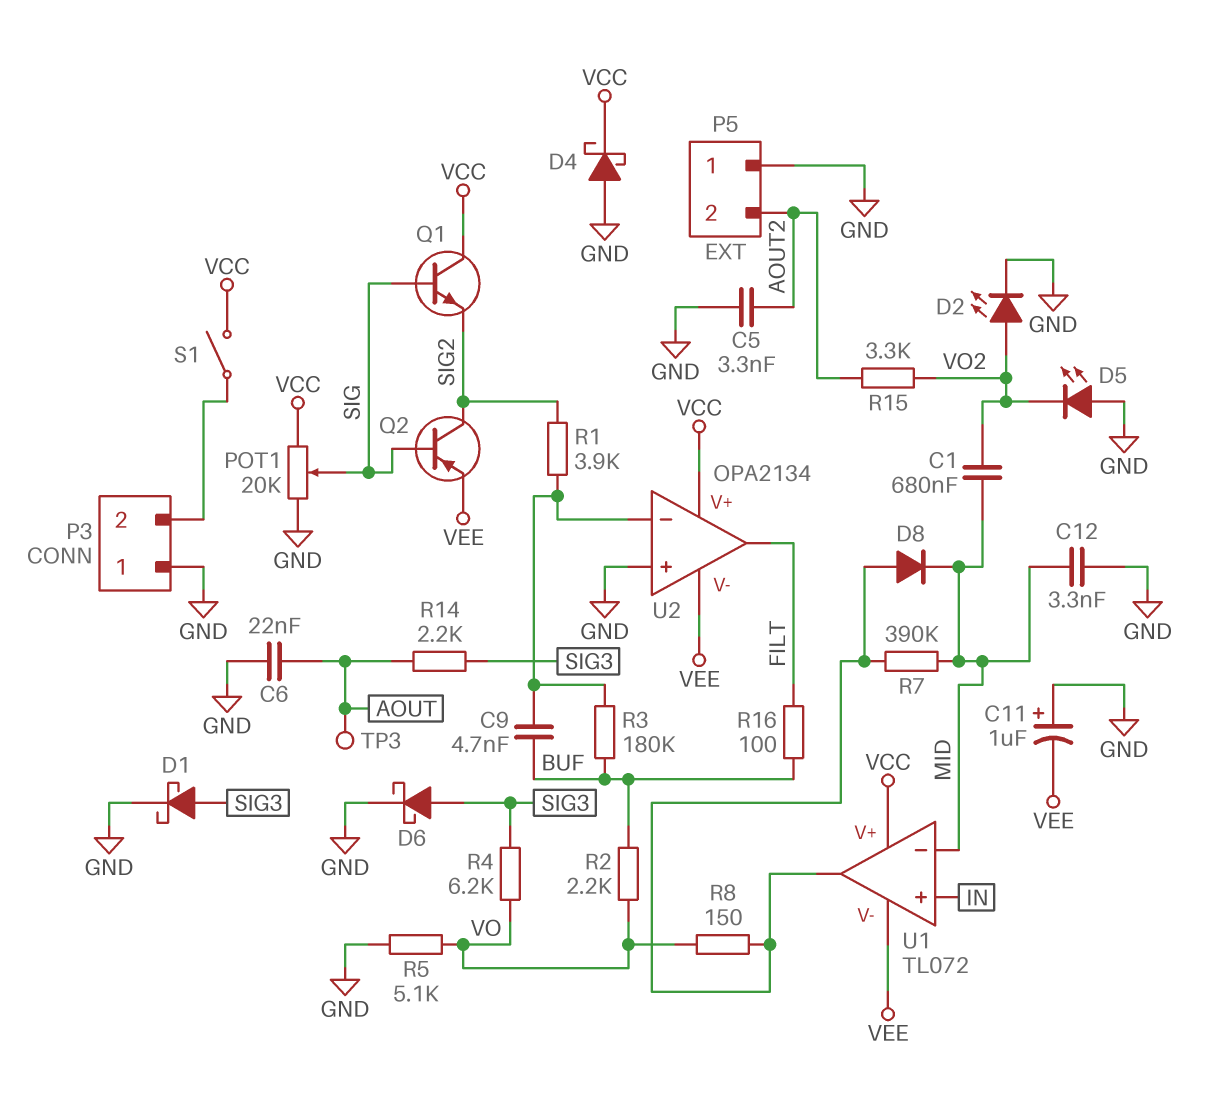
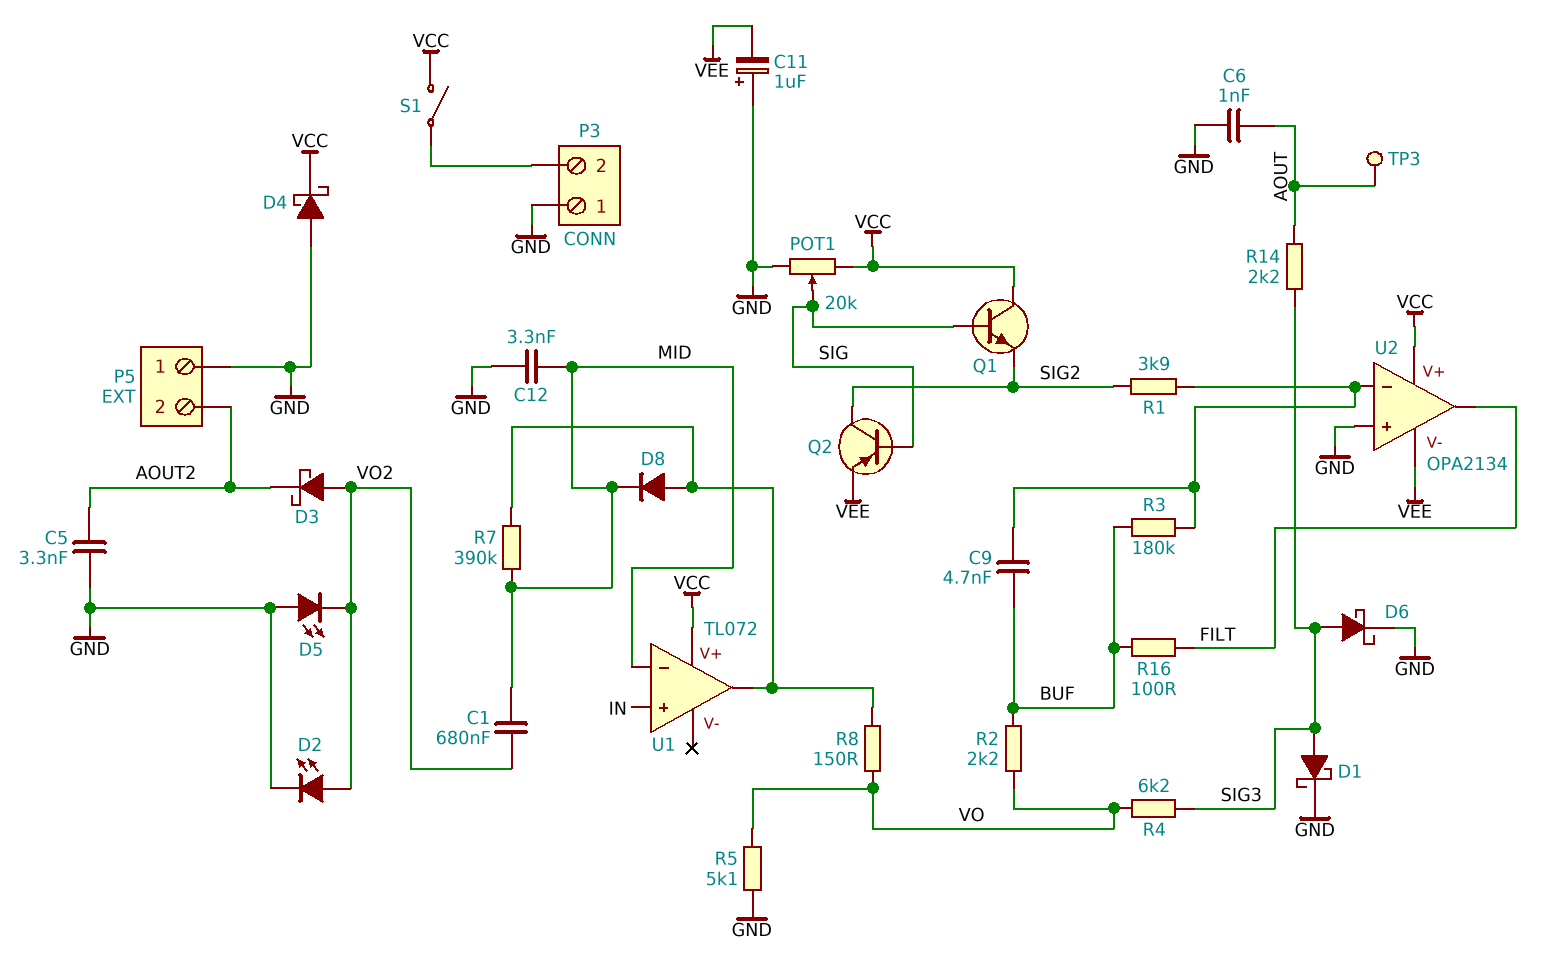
C6: 22nF (AOUT, GND) -> 1nF (AOUT, GND)
D3: none -> schottky (A VO2, K AOUT2)
R15: 3.3k (AOUT2, VO2) -> none
U1 pin V-: VEE -> none

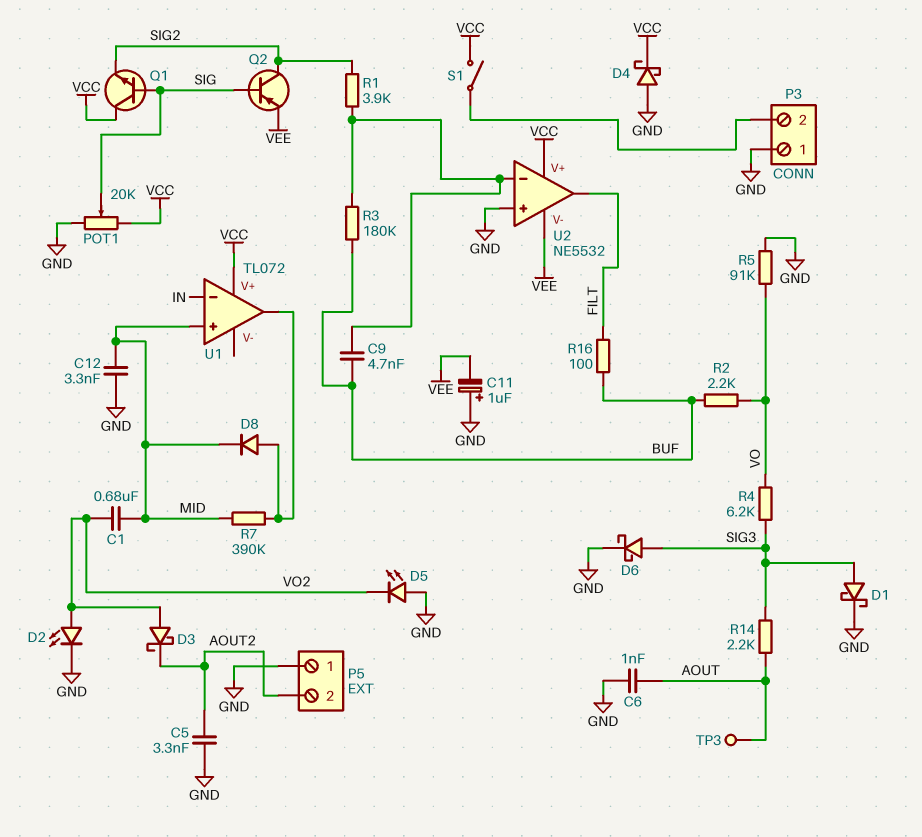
R5: 5.1k (GND, VO) -> 91k (GND, VO)
R8: 150 (U1/out, VO) -> none
U1 pin in+: IN -> MID
U1 pin in-: MID -> IN
U2: OPA2134 -> NE5532

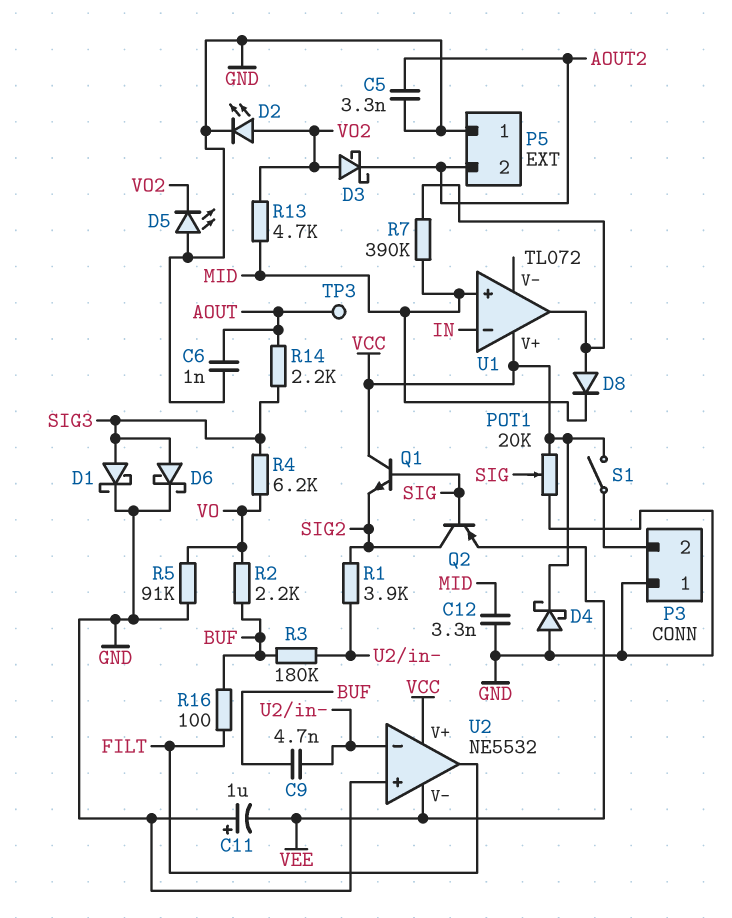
C1: 680nF (MID, VO2) -> none
R13: none -> 4.7k (MID, VO2)

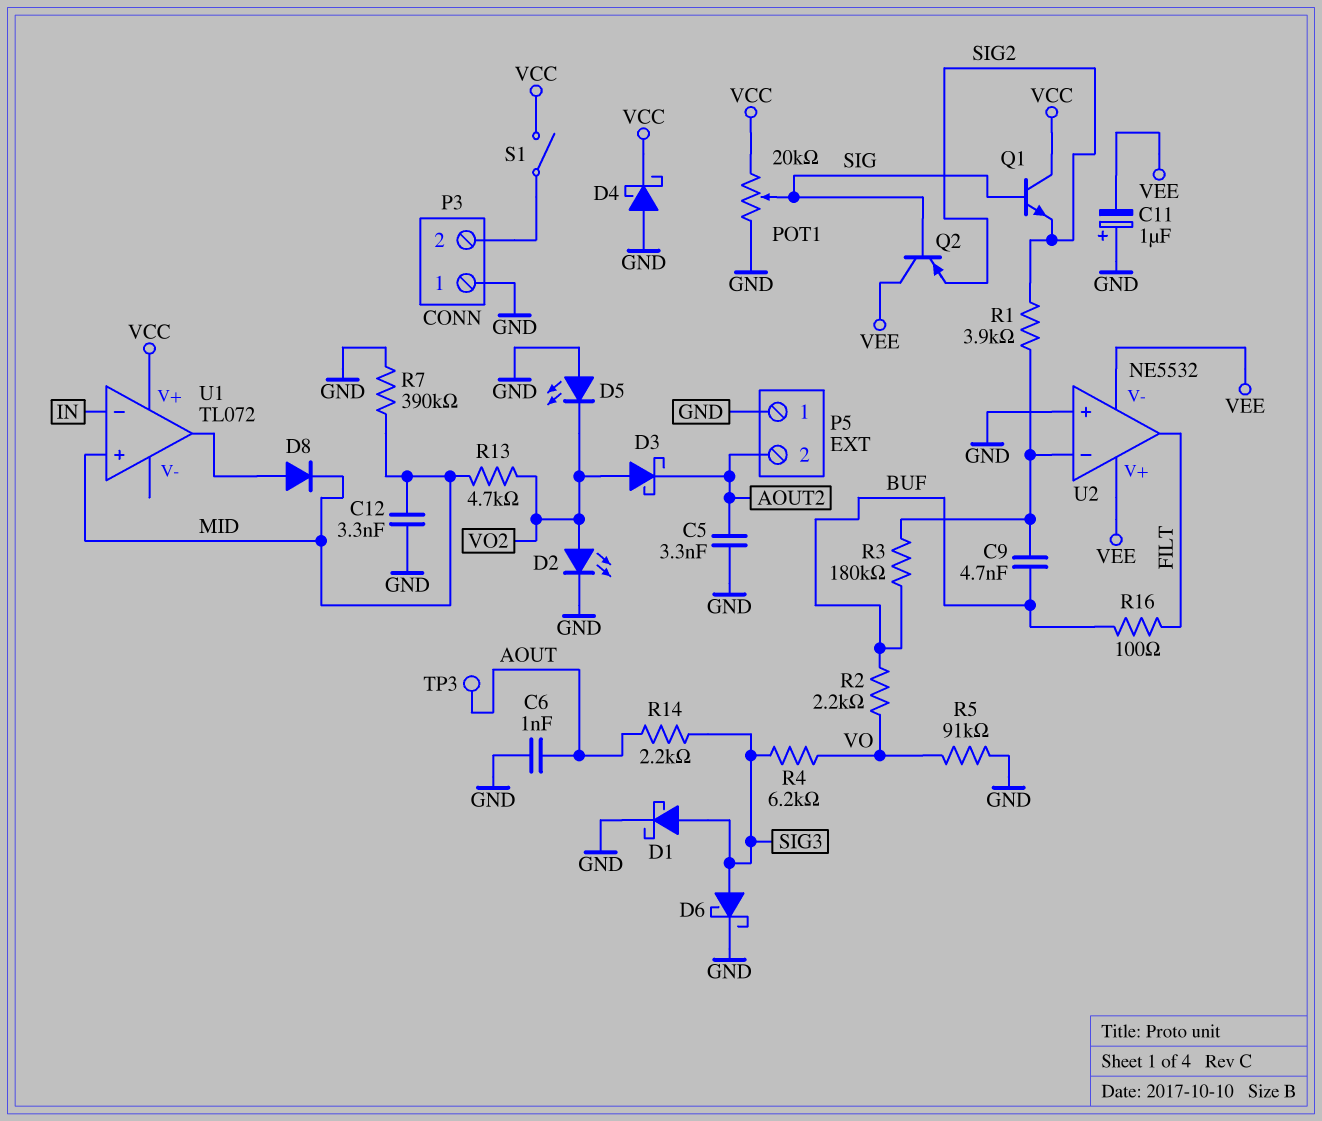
Q2: PNP (B SIG, C SIG2, E VEE) -> PNP (B SIG, C VEE, E SIG2)
R7: 390k (MID, U1/out) -> 390k (GND, MID)
U2 pin V+: VCC -> VEE

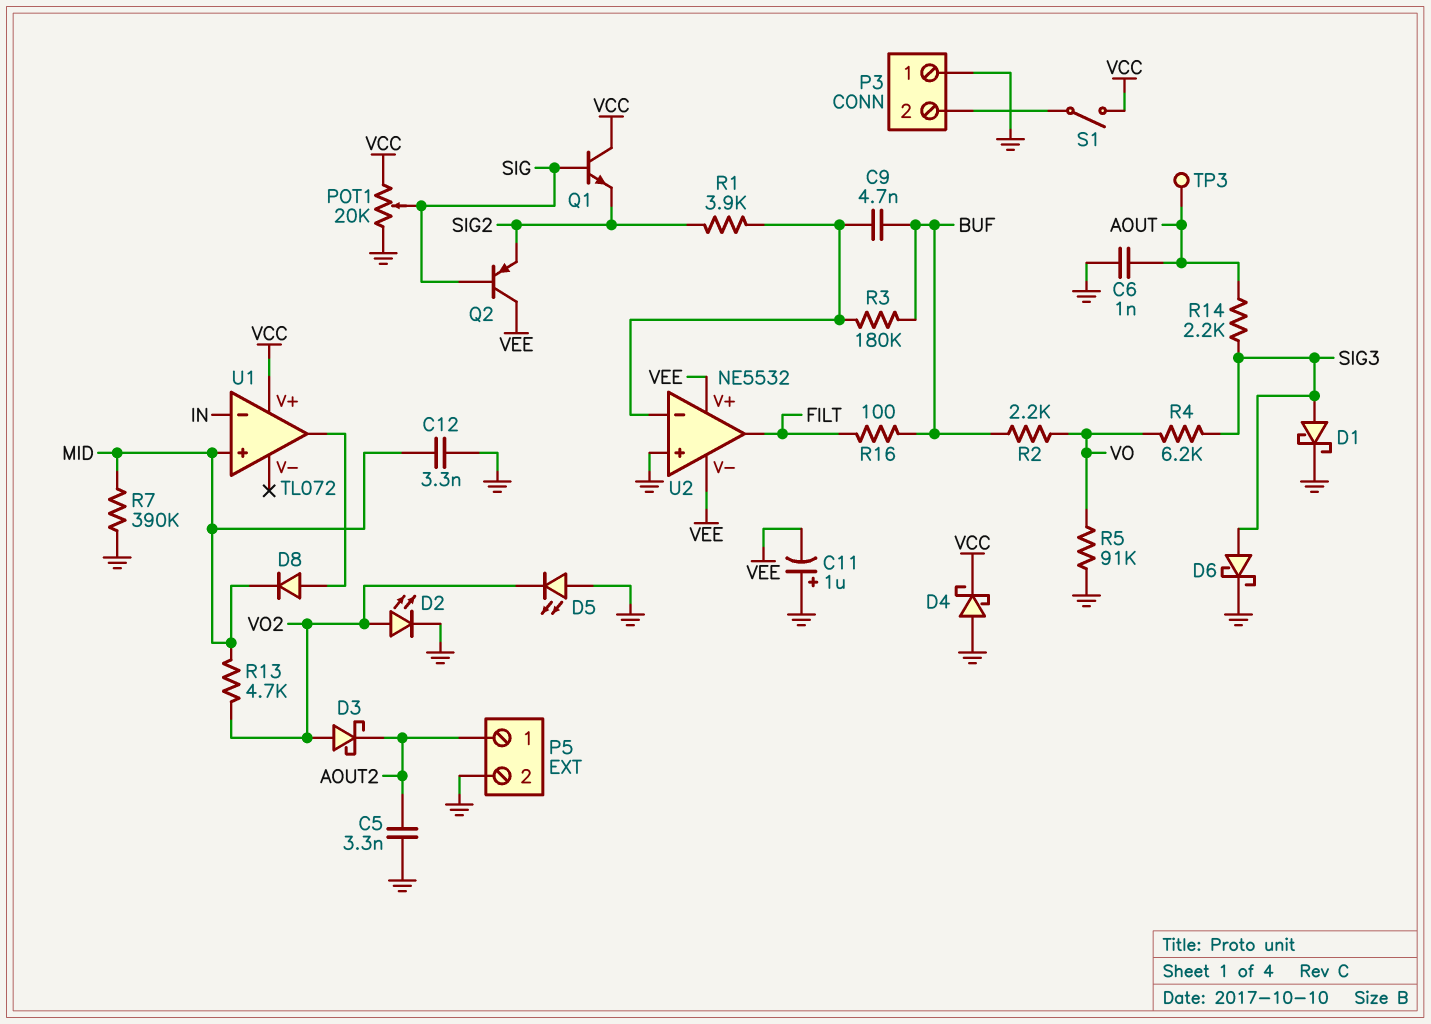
P5 pin 1: GND -> AOUT2
P5 pin 2: AOUT2 -> GND

